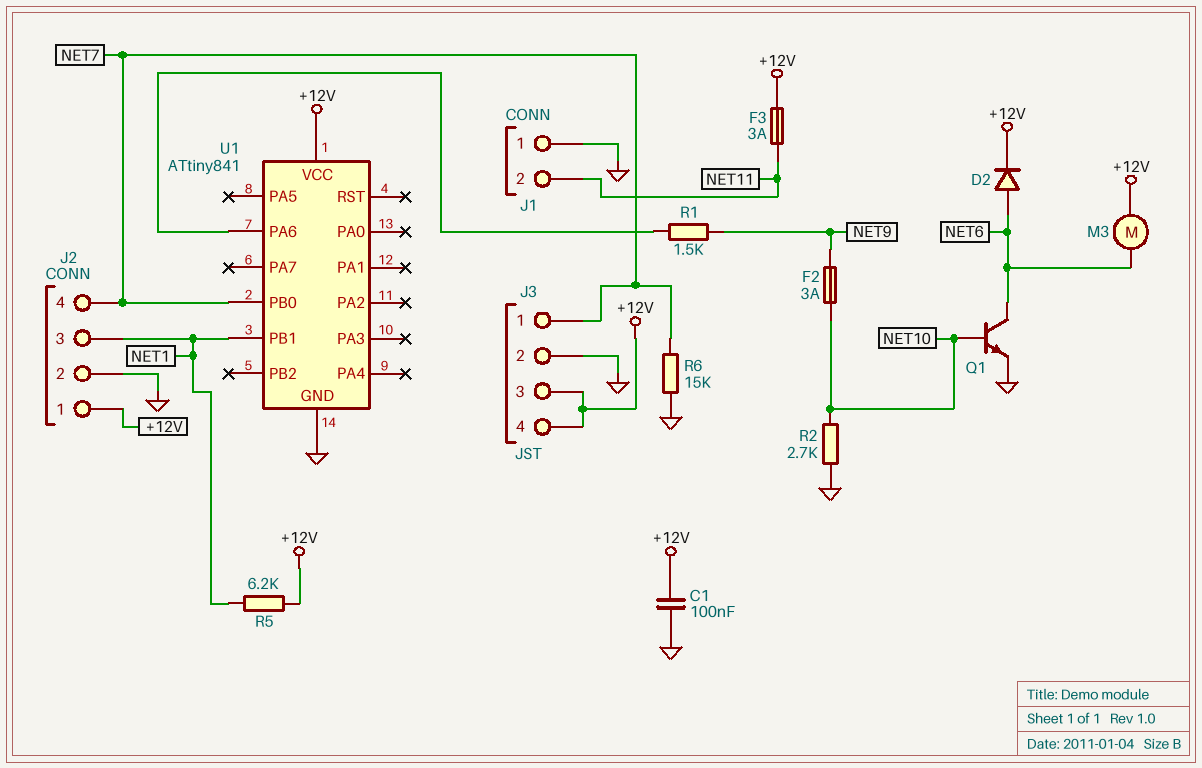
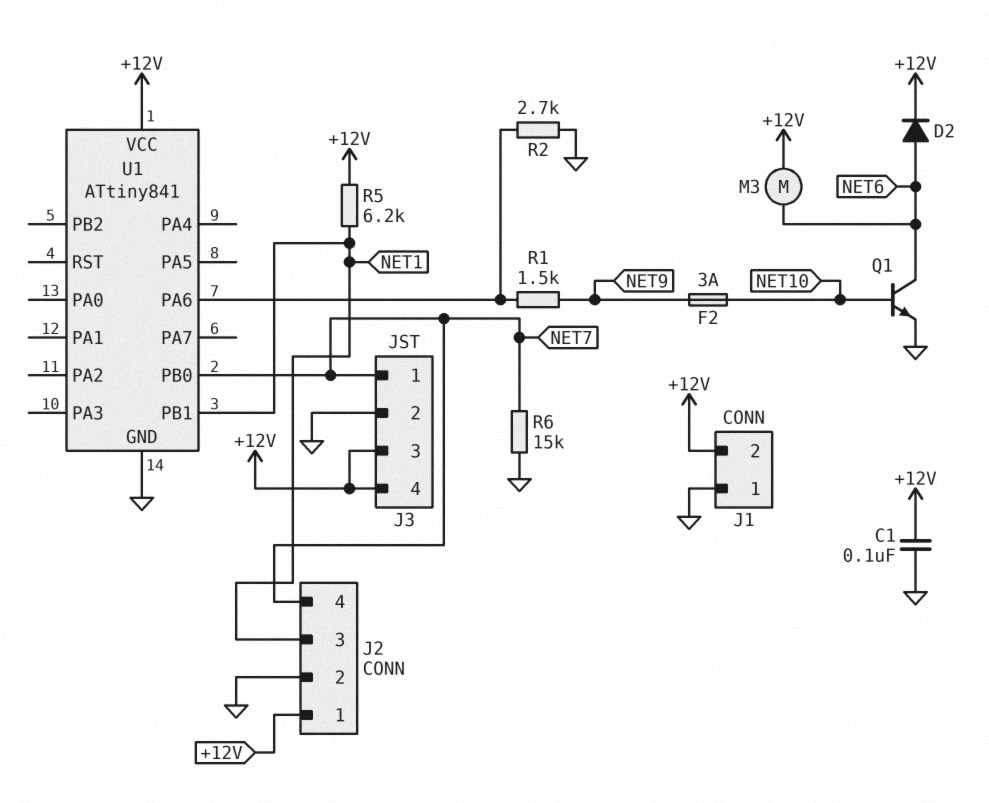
F3: 3A (+12V, NET11) -> none
J1 pin 2: NET11 -> +12V
R2: 2.7k (GND, NET10) -> 2.7k (GND, U1/PA6)

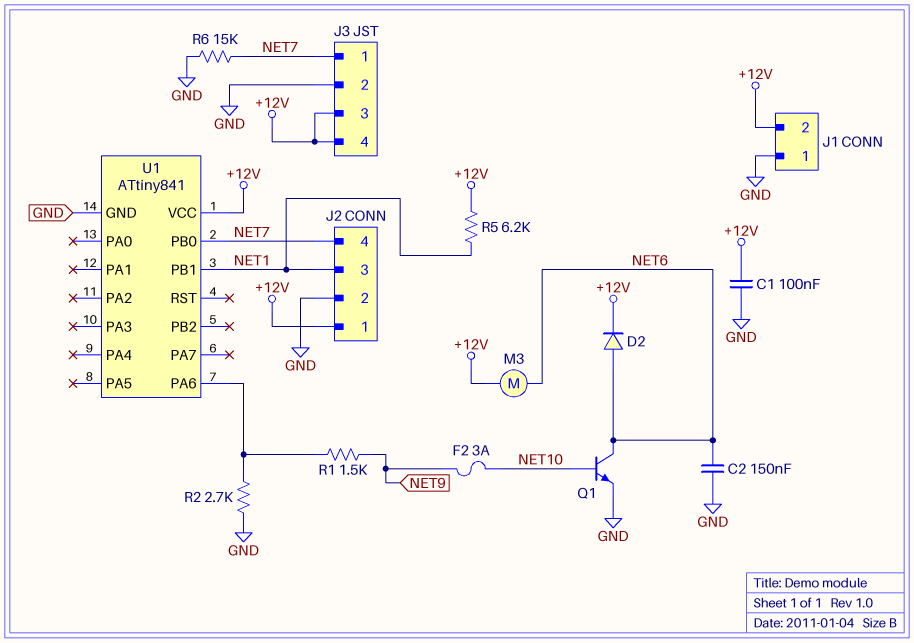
C2: none -> 150nF (GND, NET6)

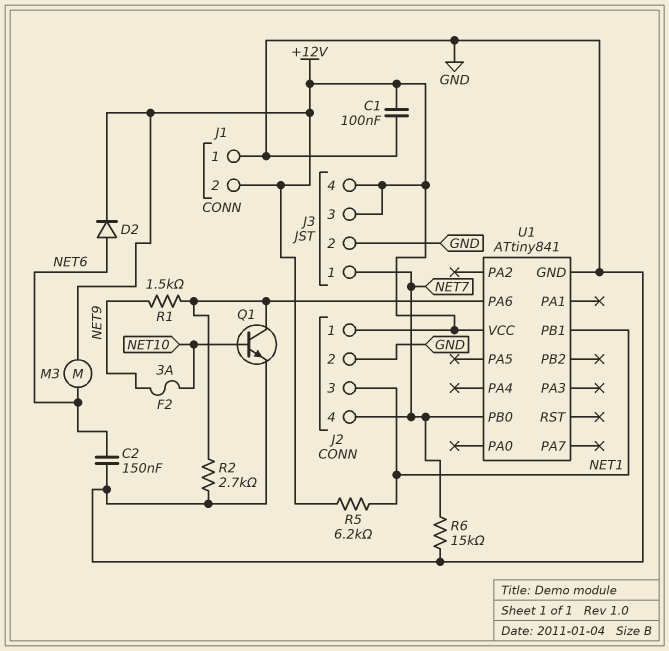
Q1: NPN (B NET10, C NET6, E GND) -> NPN (B NET10, C U1/PA6, E GND)

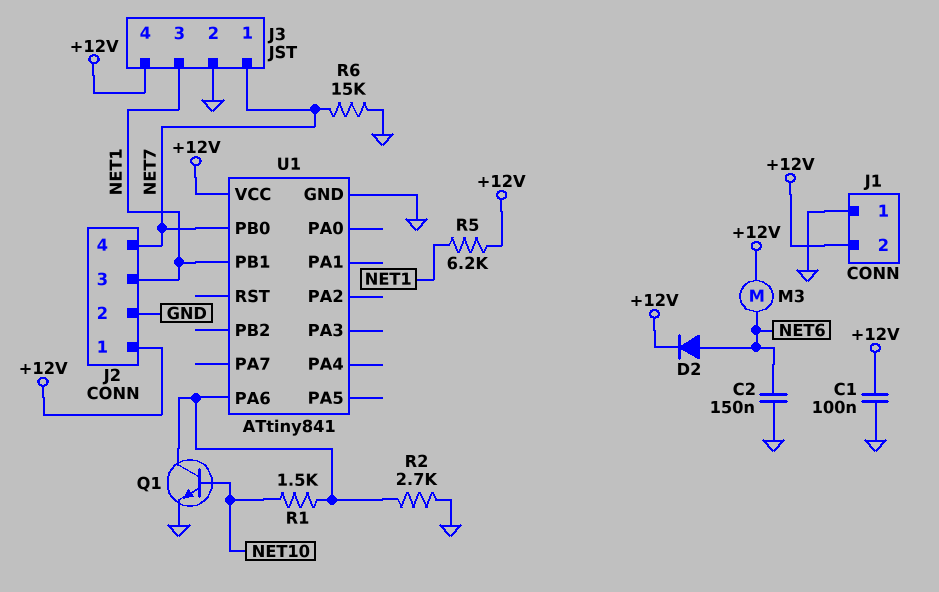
F2: 3A (NET9, NET10) -> none
J3 pin 3: +12V -> NET1
R1: 1.5k (NET9, U1/PA6) -> 1.5k (NET10, U1/PA6)

